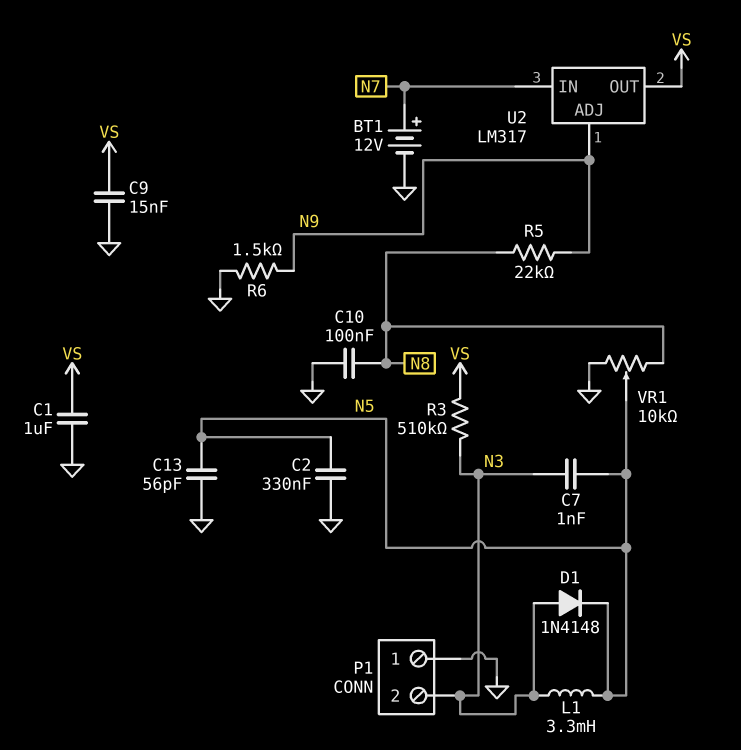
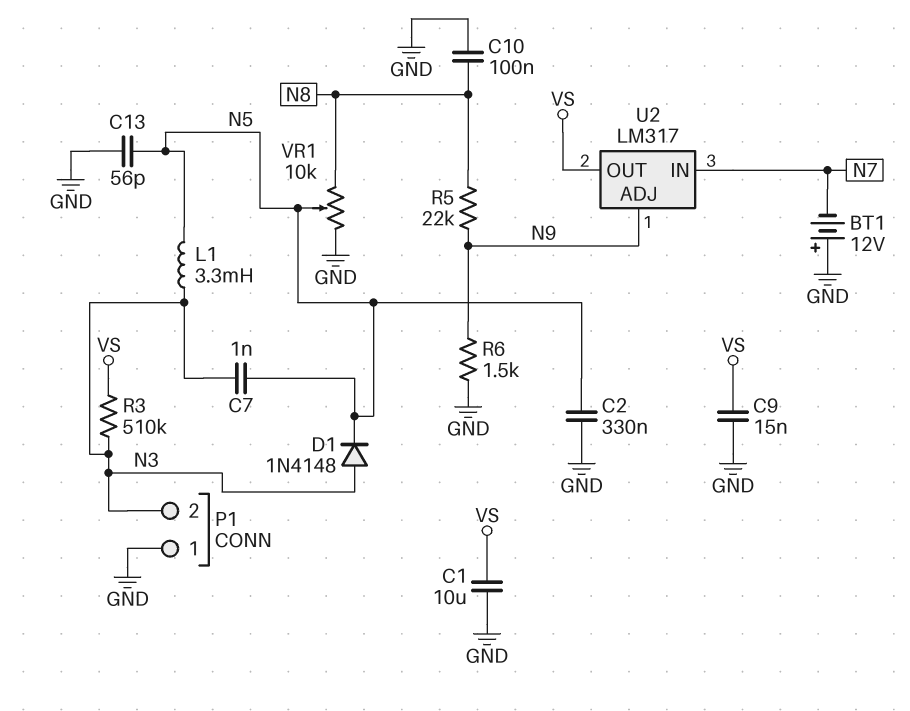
BT1: 12V (plus N7, minus GND) -> 12V (plus GND, minus N7)
C1: 1uF (GND, VS) -> 10uF (GND, VS)

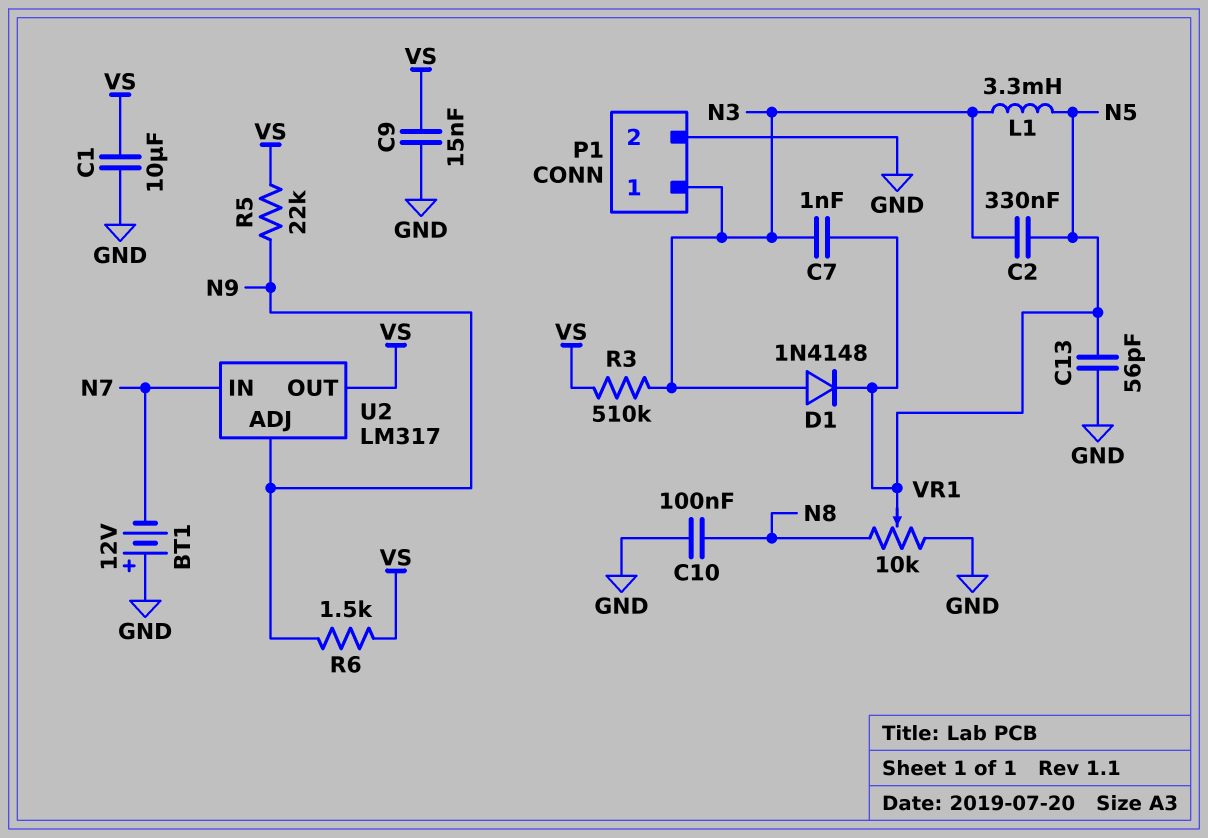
C2: 330nF (GND, N5) -> 330nF (N3, N5)
P1 pin 1: GND -> N3
P1 pin 2: N3 -> GND
R5: 22k (N8, N9) -> 22k (N9, VS)
R6: 1.5k (GND, N9) -> 1.5k (N9, VS)

